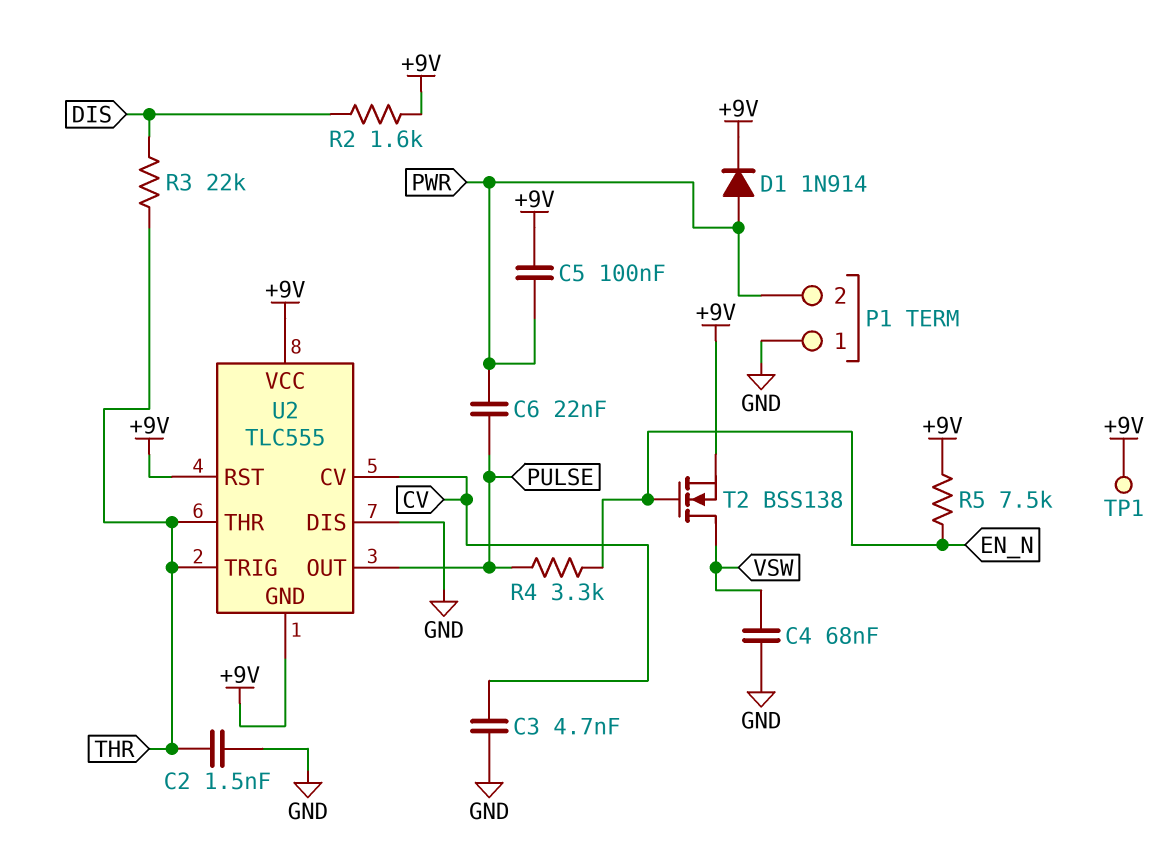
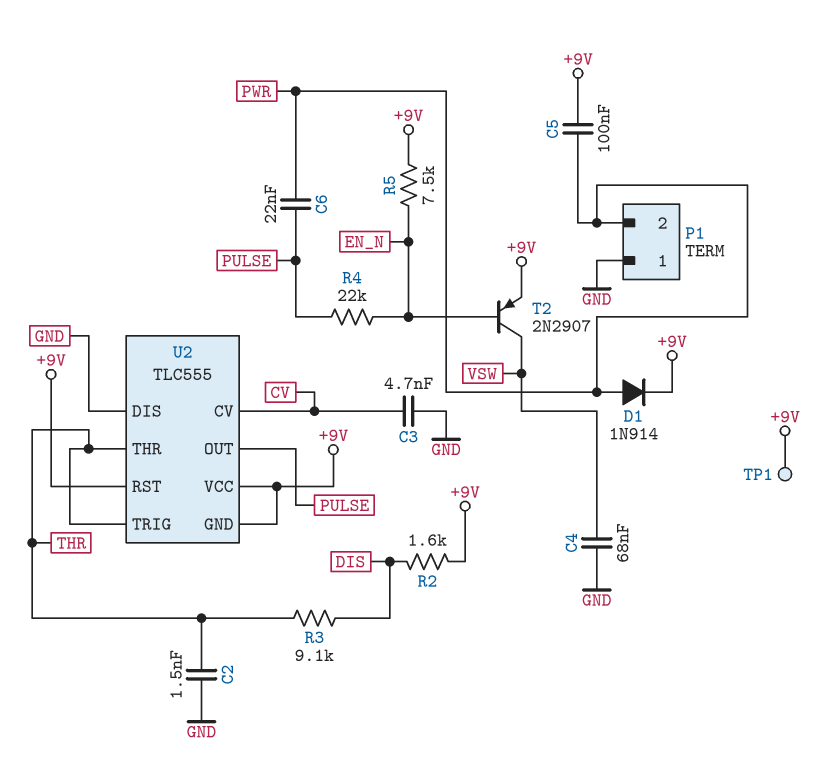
R3: 22k (DIS, THR) -> 9.1k (DIS, THR)
R4: 3.3k (EN_N, PULSE) -> 22k (EN_N, PULSE)
T2: NMOS BSS138 (G EN_N, D VSW, S +9V) -> PNP 2N2907 (B EN_N, C VSW, E +9V)

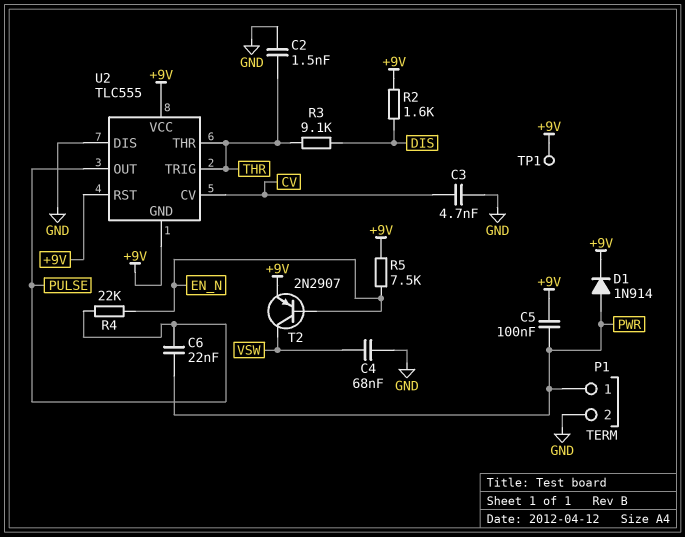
P1 pin 1: GND -> PWR
P1 pin 2: PWR -> GND

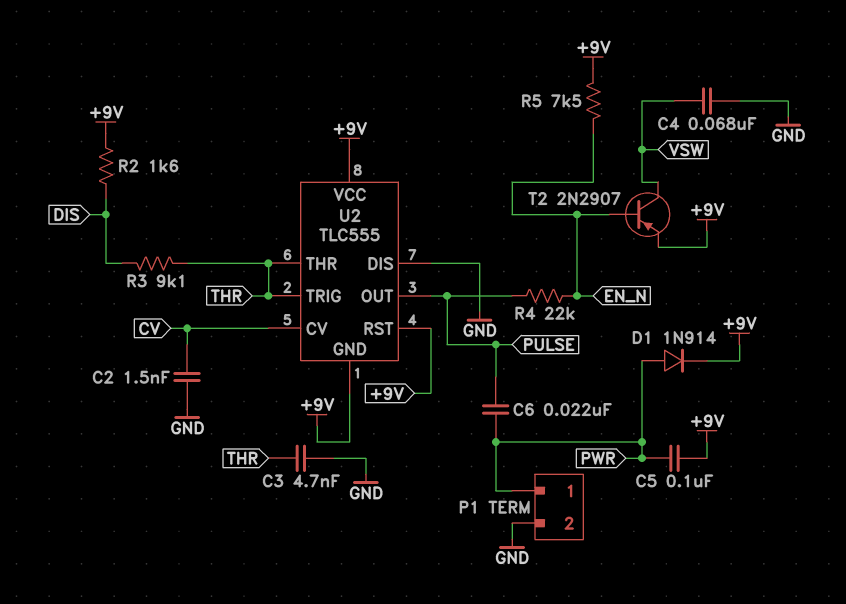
C2: 1.5nF (GND, THR) -> 1.5nF (CV, GND)
C3: 4.7nF (CV, GND) -> 4.7nF (GND, THR)
TP1: test point (+9V) -> none

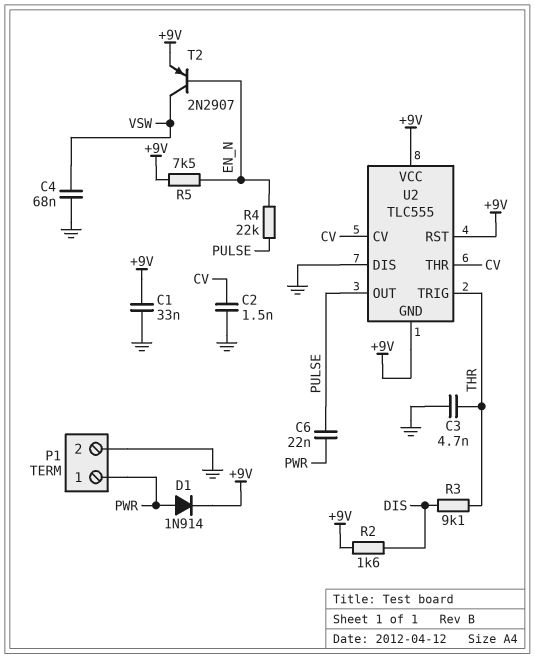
C1: none -> 33nF (+9V, GND)
C5: 100nF (+9V, PWR) -> none
U2 pin THR: THR -> CV

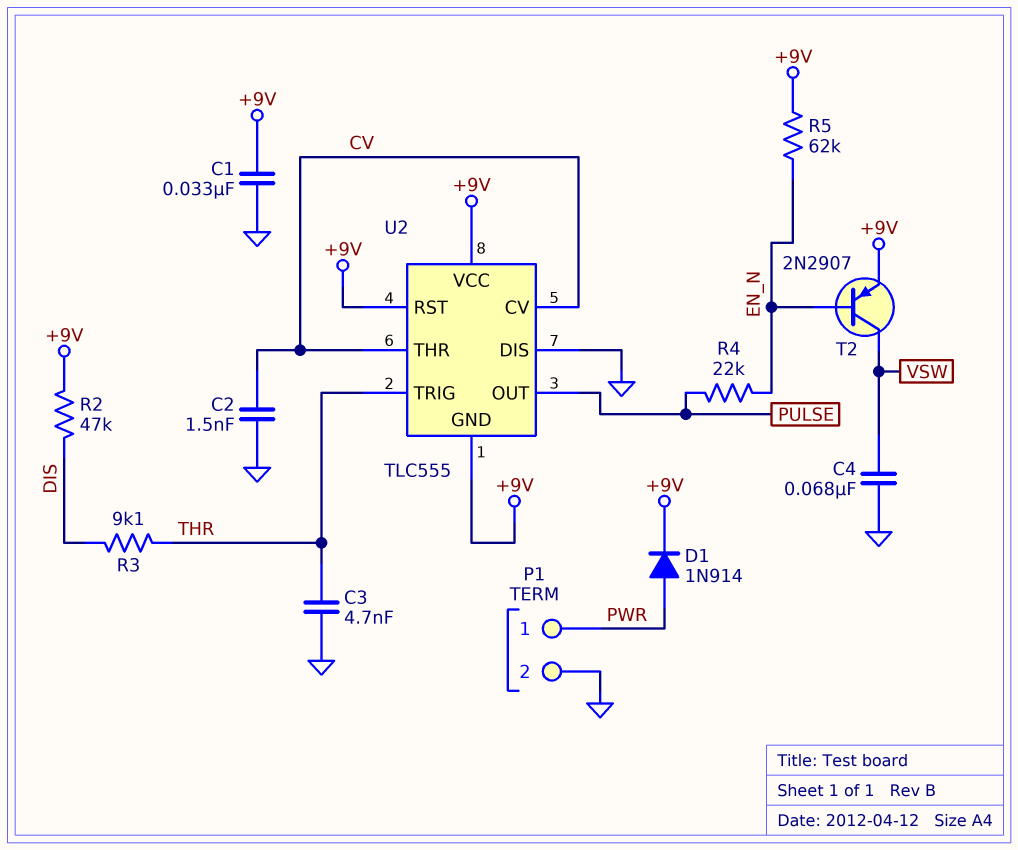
C6: 22nF (PULSE, PWR) -> none
R2: 1.6k (+9V, DIS) -> 47k (+9V, DIS)
R5: 7.5k (+9V, EN_N) -> 62k (+9V, EN_N)

